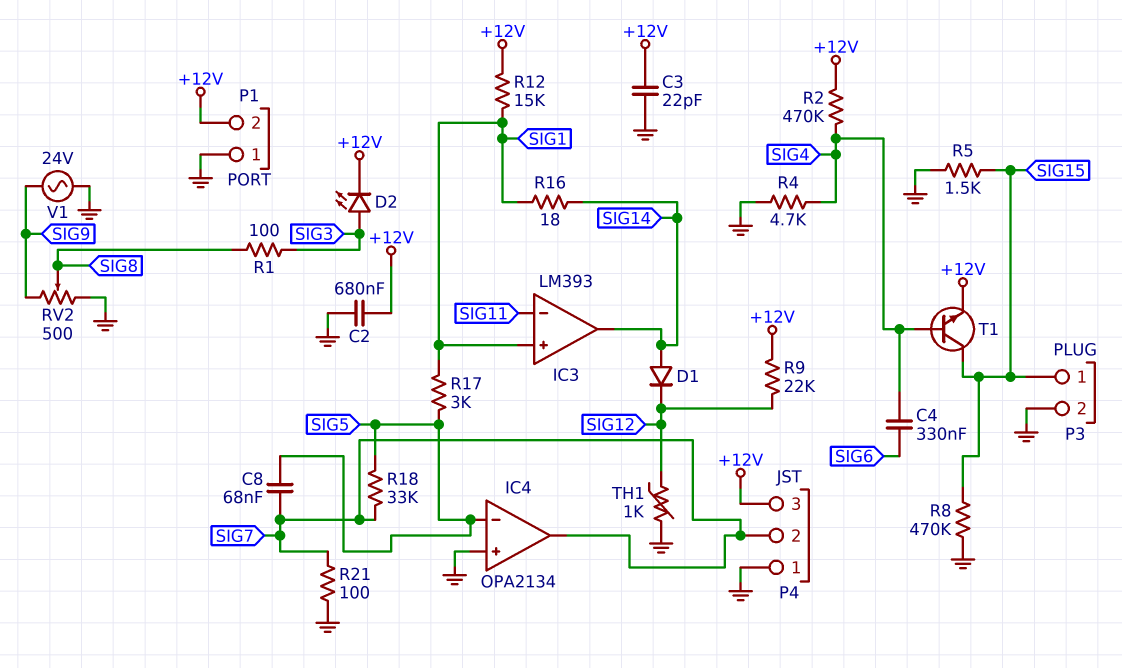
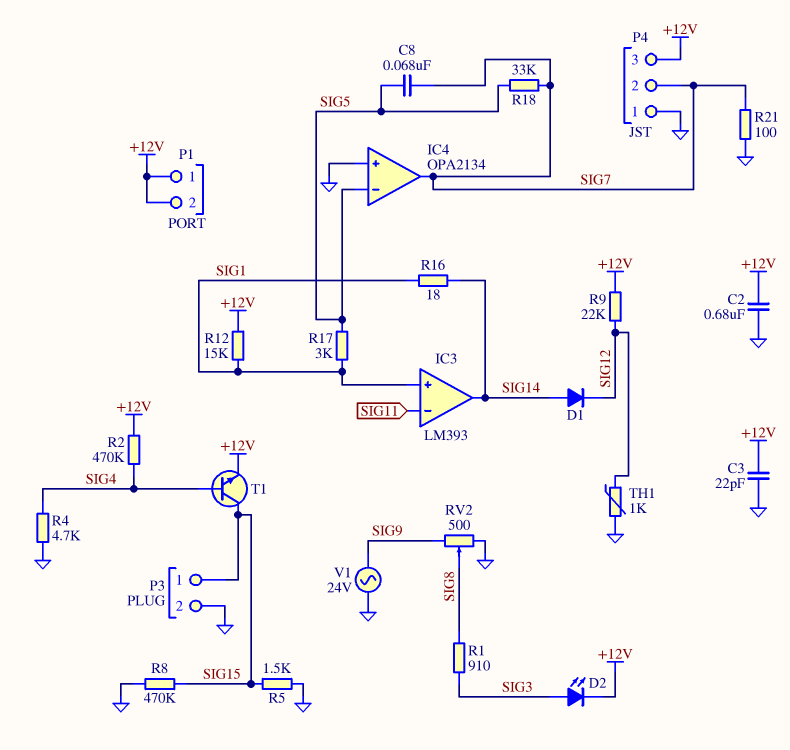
C4: 330nF (SIG4, SIG6) -> none
P1 pin 1: GND -> +12V
R1: 100 (SIG3, SIG8) -> 910 (SIG3, SIG8)

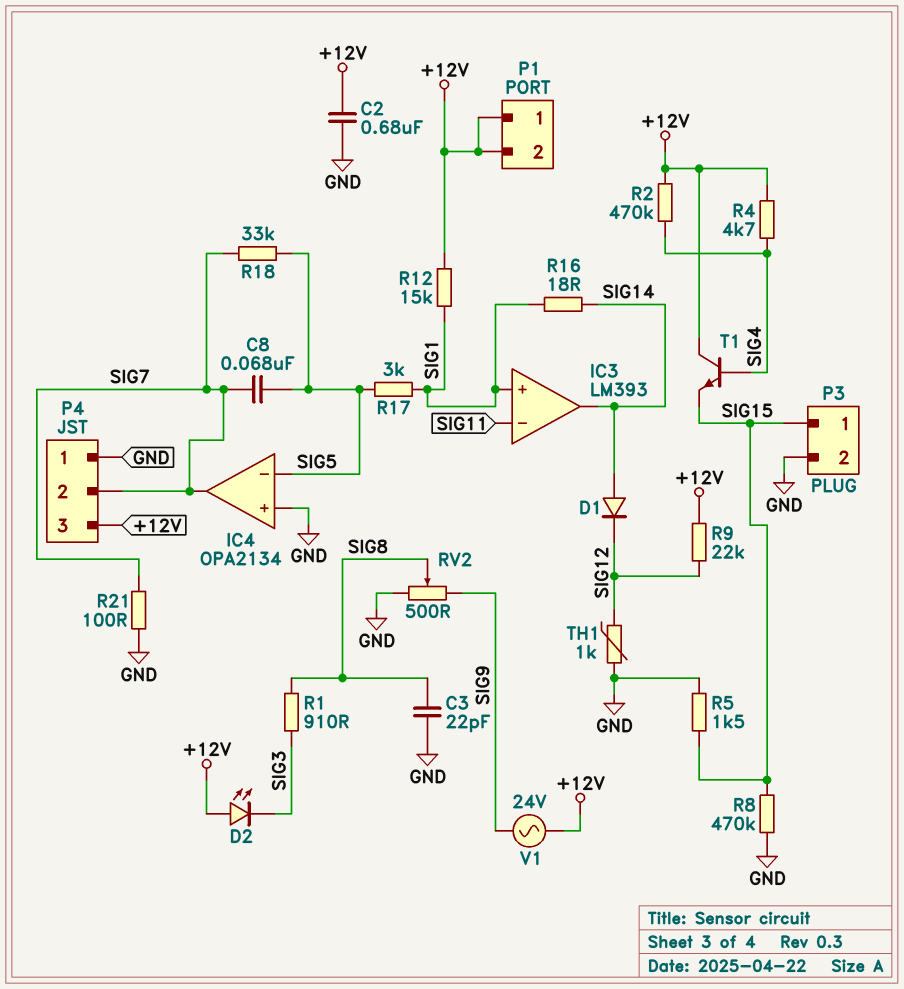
C3: 22pF (+12V, GND) -> 22pF (GND, SIG8)
D2: LED (A SIG3, K +12V) -> LED (A +12V, K SIG3)
R4: 4.7k (GND, SIG4) -> 4.7k (+12V, SIG4)
T1: NPN (B SIG4, C SIG15, E +12V) -> NPN (B SIG4, C +12V, E SIG15)
V1: AC 24V (GND, SIG9) -> AC 24V (+12V, SIG9)

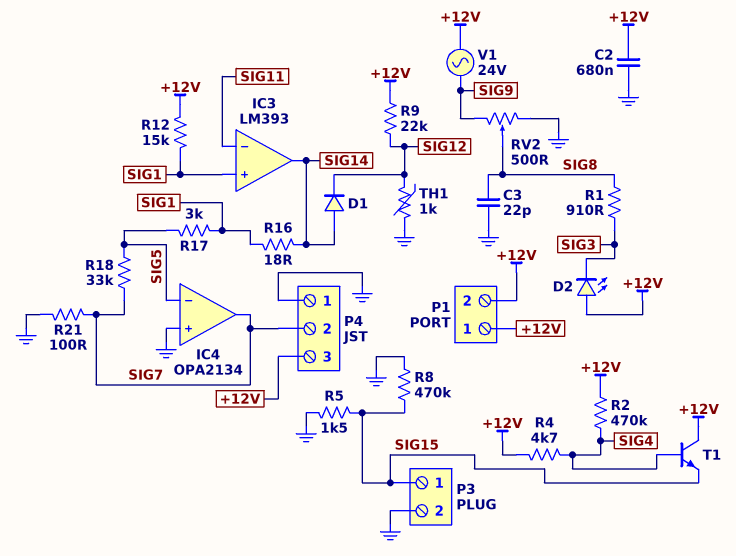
C8: 68nF (SIG5, SIG7) -> none

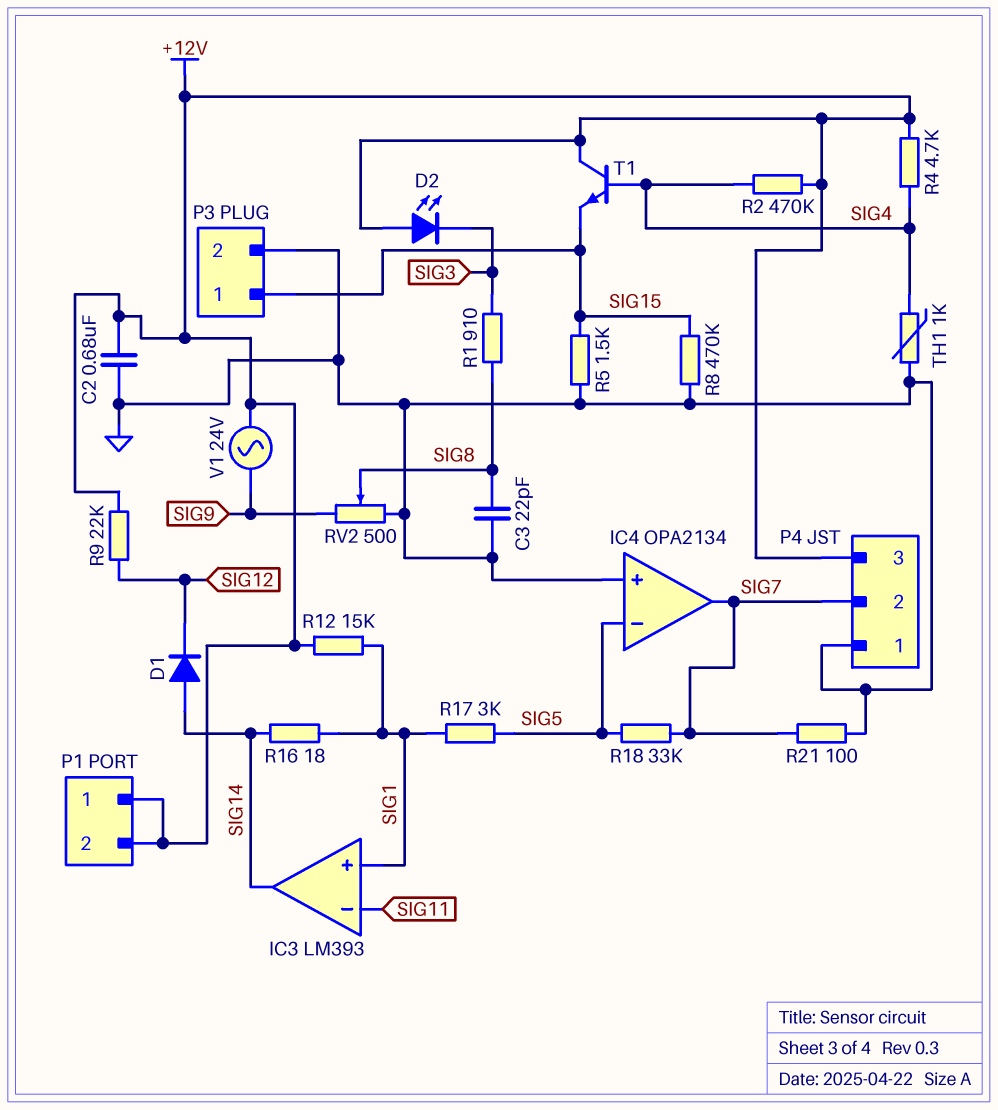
TH1: 1k (GND, SIG12) -> 1k (GND, SIG4)

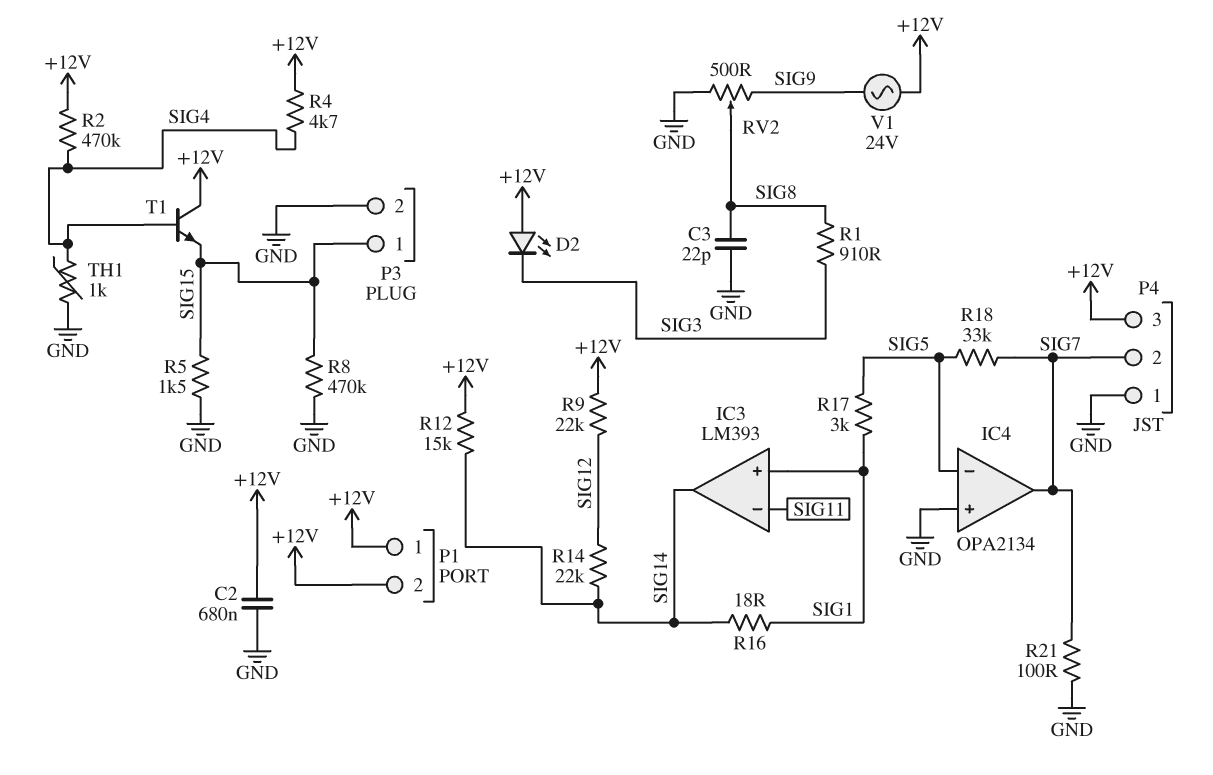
D1: diode (A SIG14, K SIG12) -> none
R12: 15k (+12V, SIG1) -> 15k (+12V, SIG14)
R14: none -> 22k (SIG12, SIG14)

